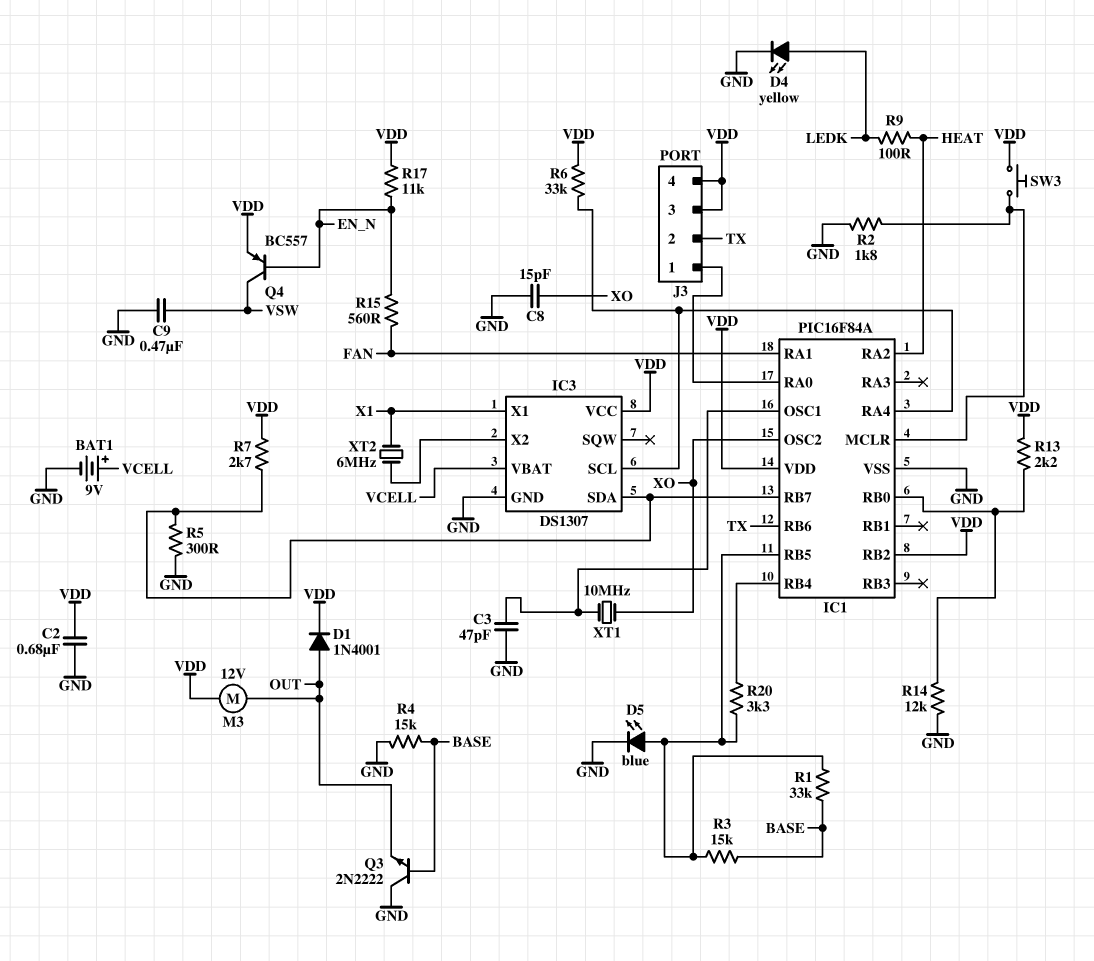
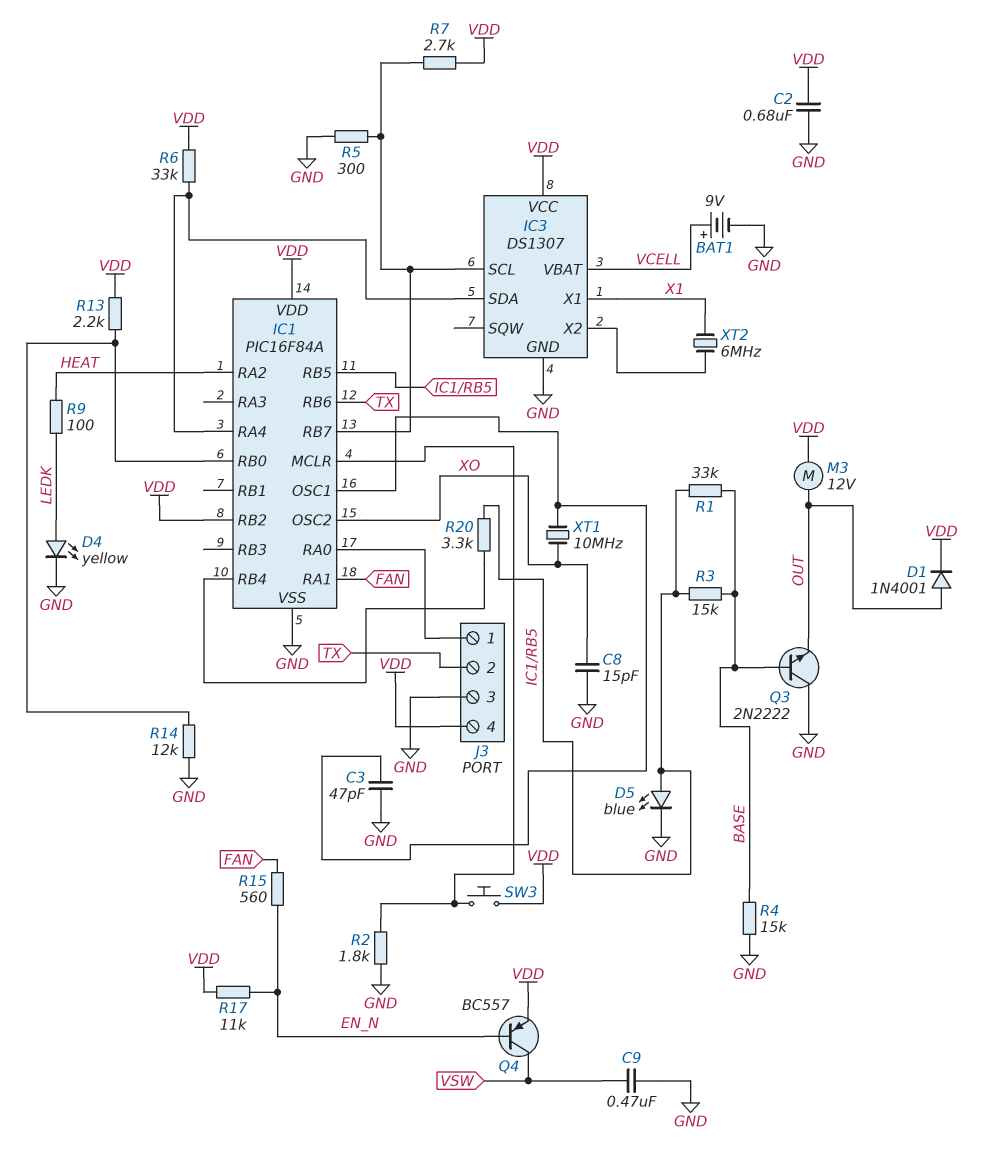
IC3 pin SCL: IC1/RA4 -> IC1/RB7
IC3 pin SDA: IC1/RB7 -> IC1/RA4
J3 pin 3: VDD -> GND

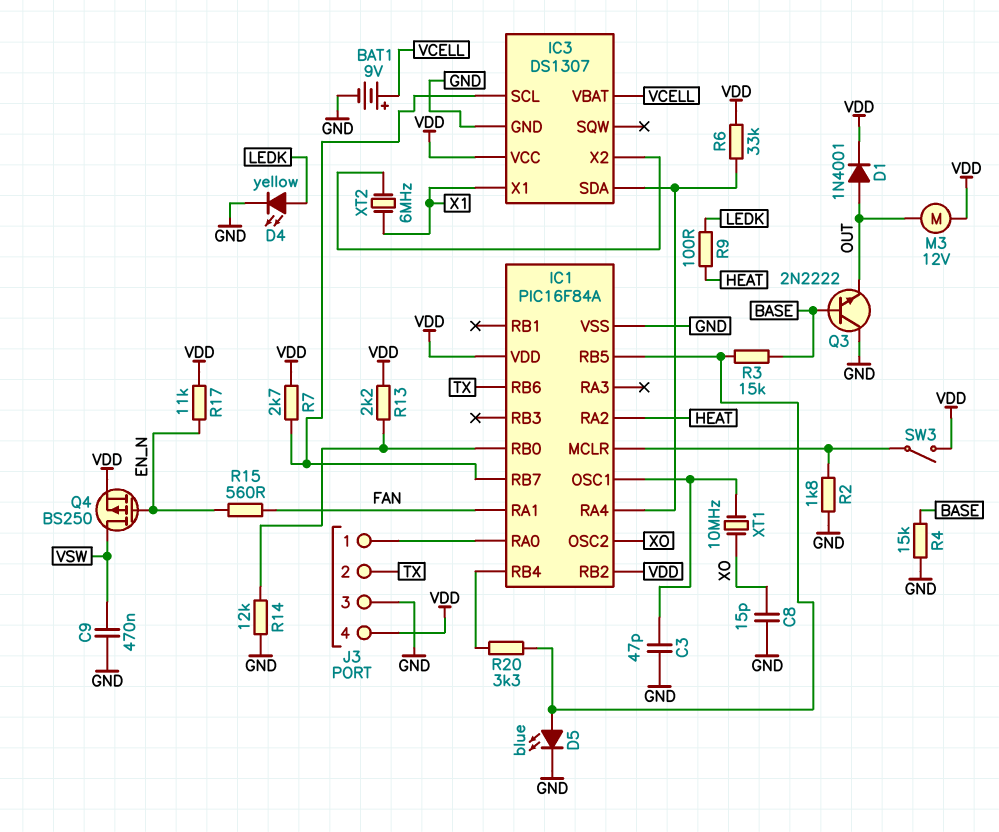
C2: 680nF (GND, VDD) -> none
Q4: PNP BC557 (B EN_N, C VSW, E VDD) -> PMOS BS250 (G EN_N, D VSW, S VDD)
R1: 33k (BASE, IC1/RB5) -> none
R5: 300 (GND, IC1/RB7) -> none
SW3: button (IC1/MCLR, VDD) -> switch (IC1/MCLR, VDD)

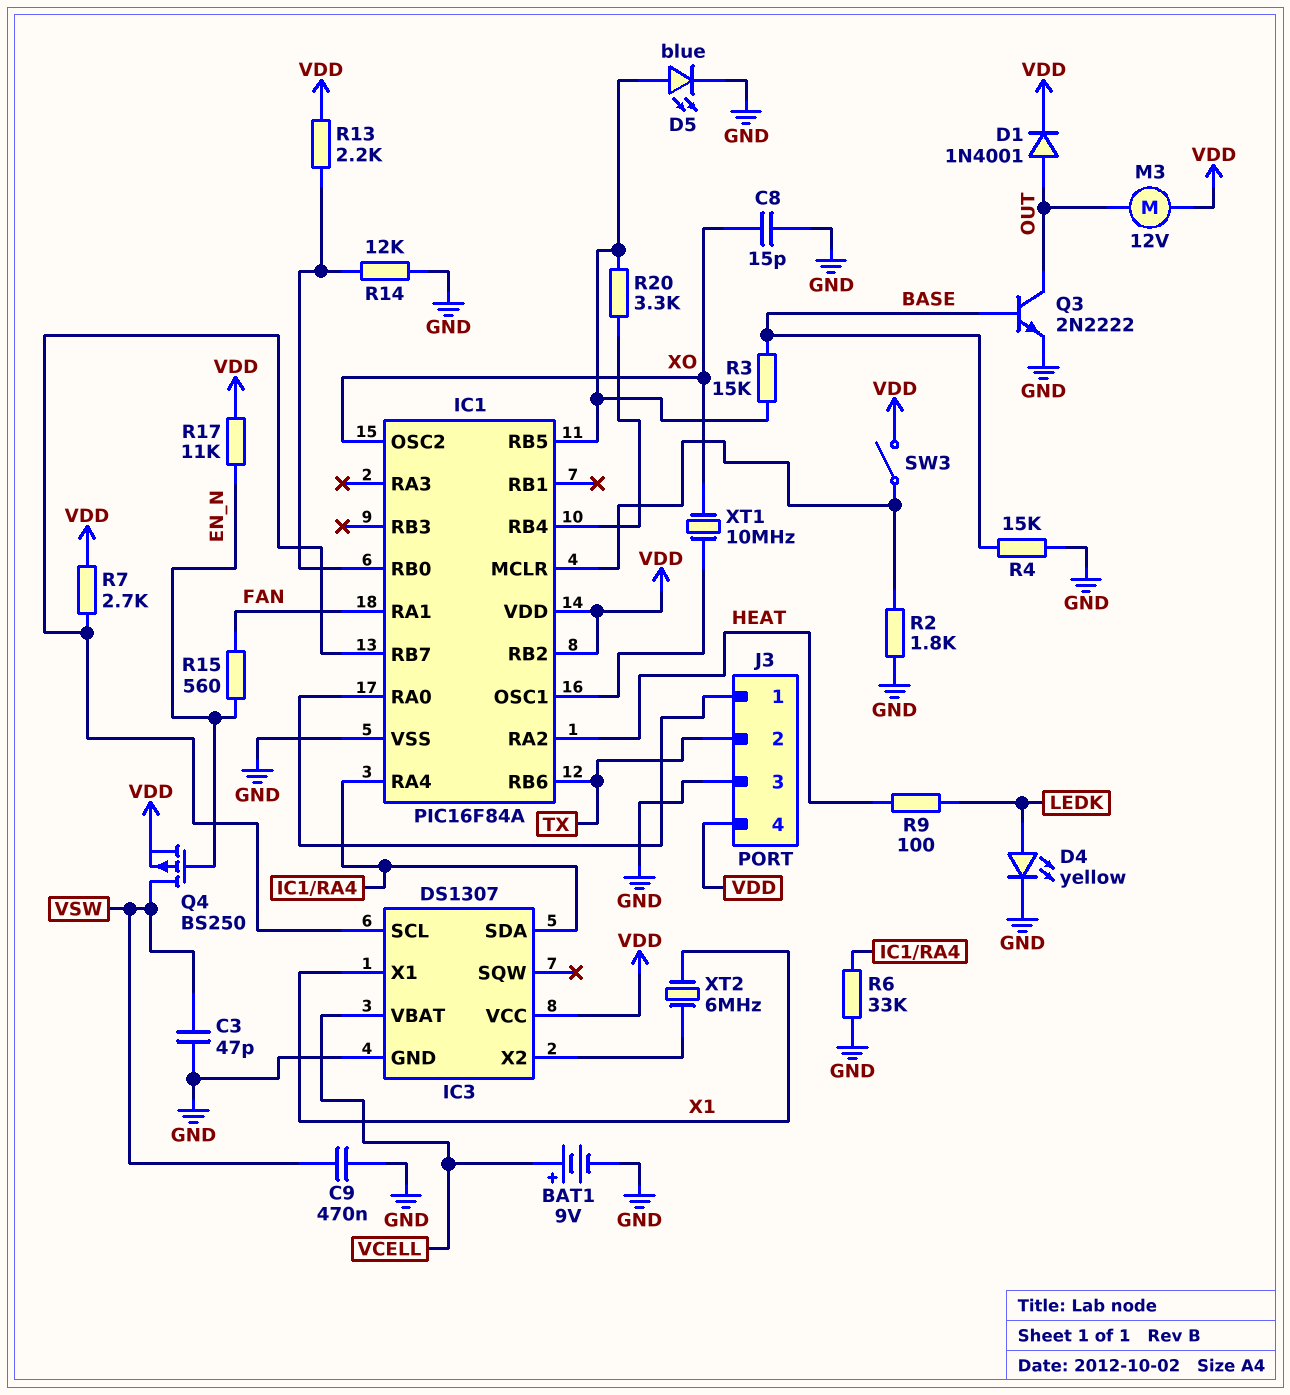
C3: 47pF (GND, IC1/OSC1) -> 47pF (GND, VSW)
Q3: NPN 2N2222 (B BASE, C GND, E OUT) -> NPN 2N2222 (B BASE, C OUT, E GND)
R6: 33k (IC1/RA4, VDD) -> 33k (GND, IC1/RA4)

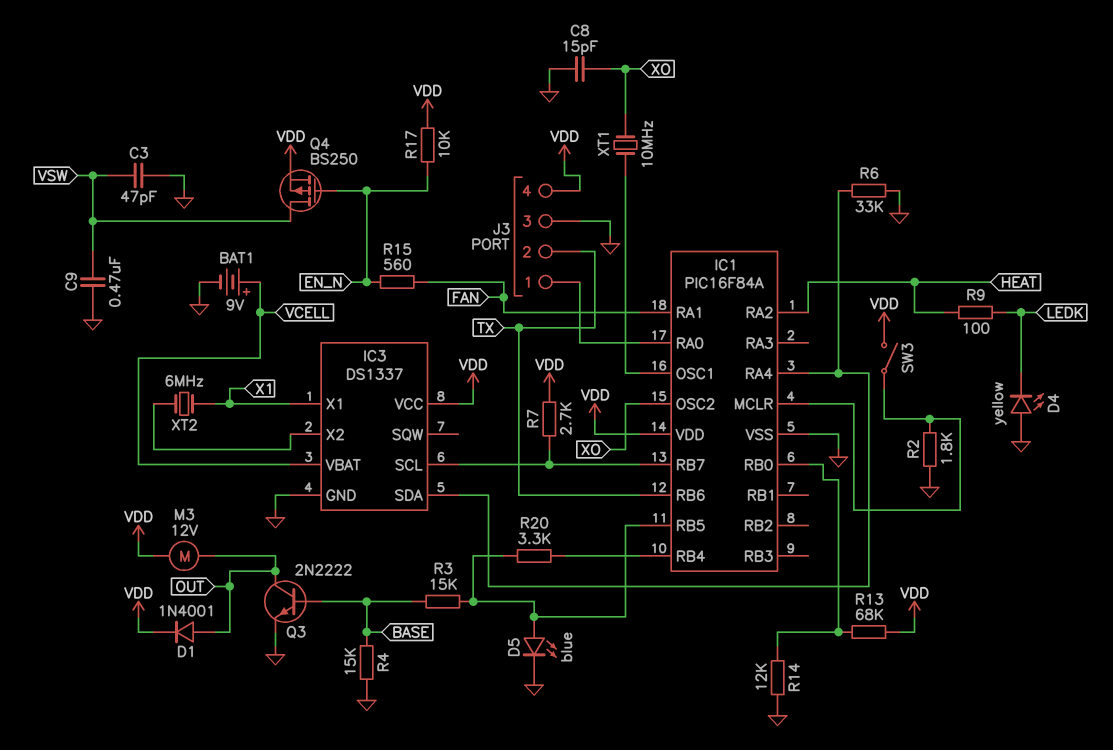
D4: LED yellow (A LEDK, K GND) -> LED yellow (A GND, K LEDK)
IC1 pin RB2: VDD -> none
IC3: DS1307 -> DS1337
R13: 2.2k (IC1/RB0, VDD) -> 68k (IC1/RB0, VDD)
R17: 11k (EN_N, VDD) -> 10k (EN_N, VDD)

